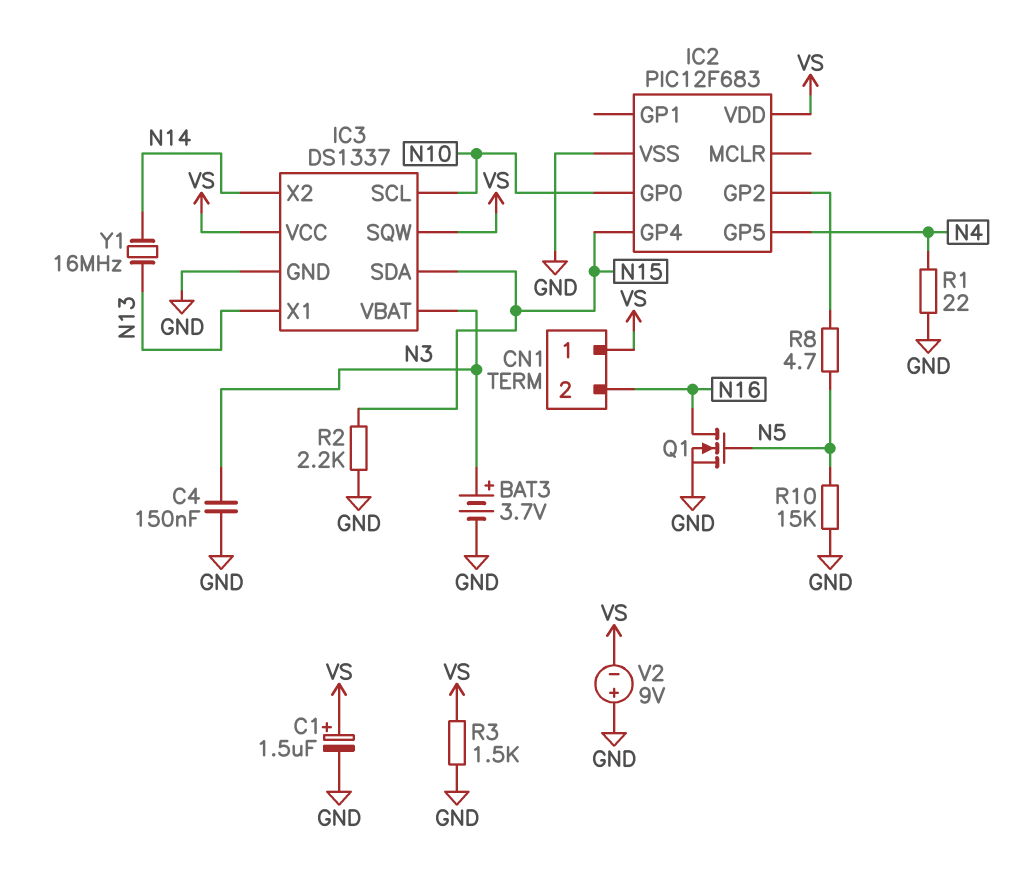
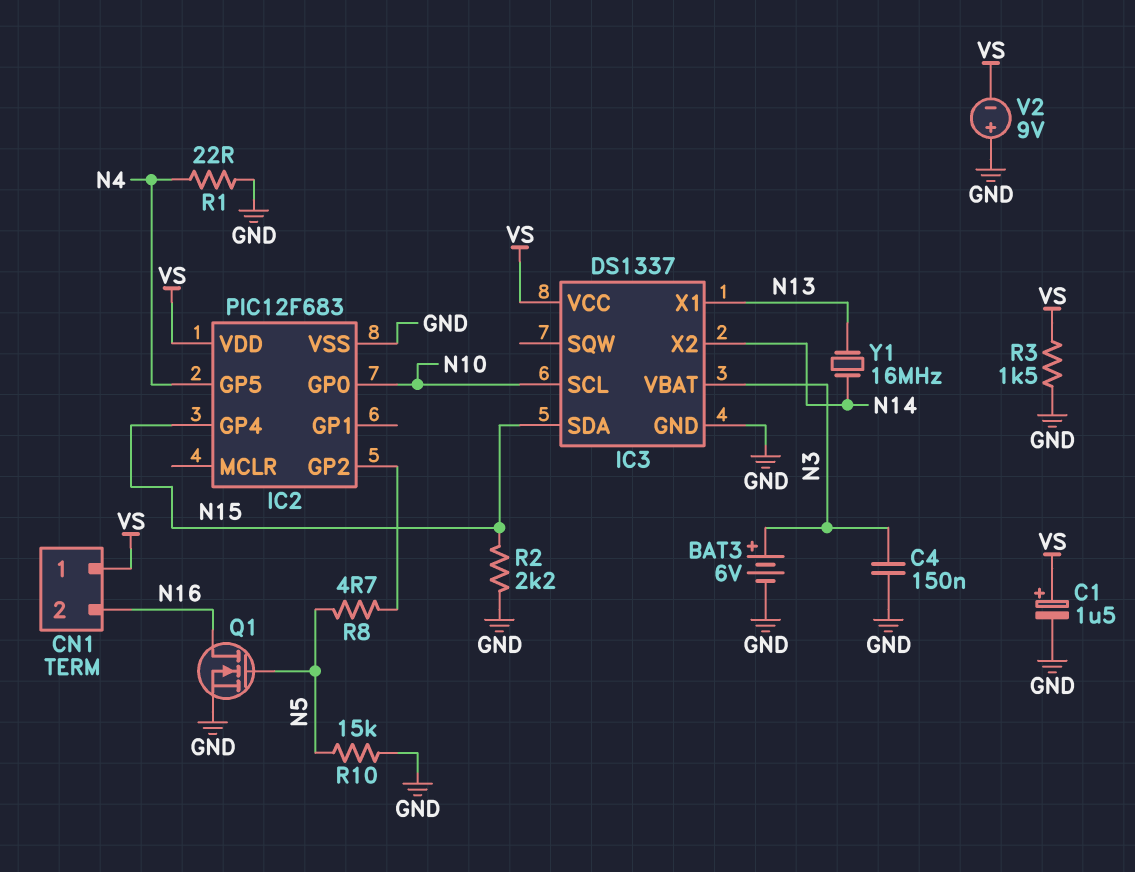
BAT3: 3.7V (plus N3, minus GND) -> 6V (plus N3, minus GND)
IC3 pin SQW: VS -> none

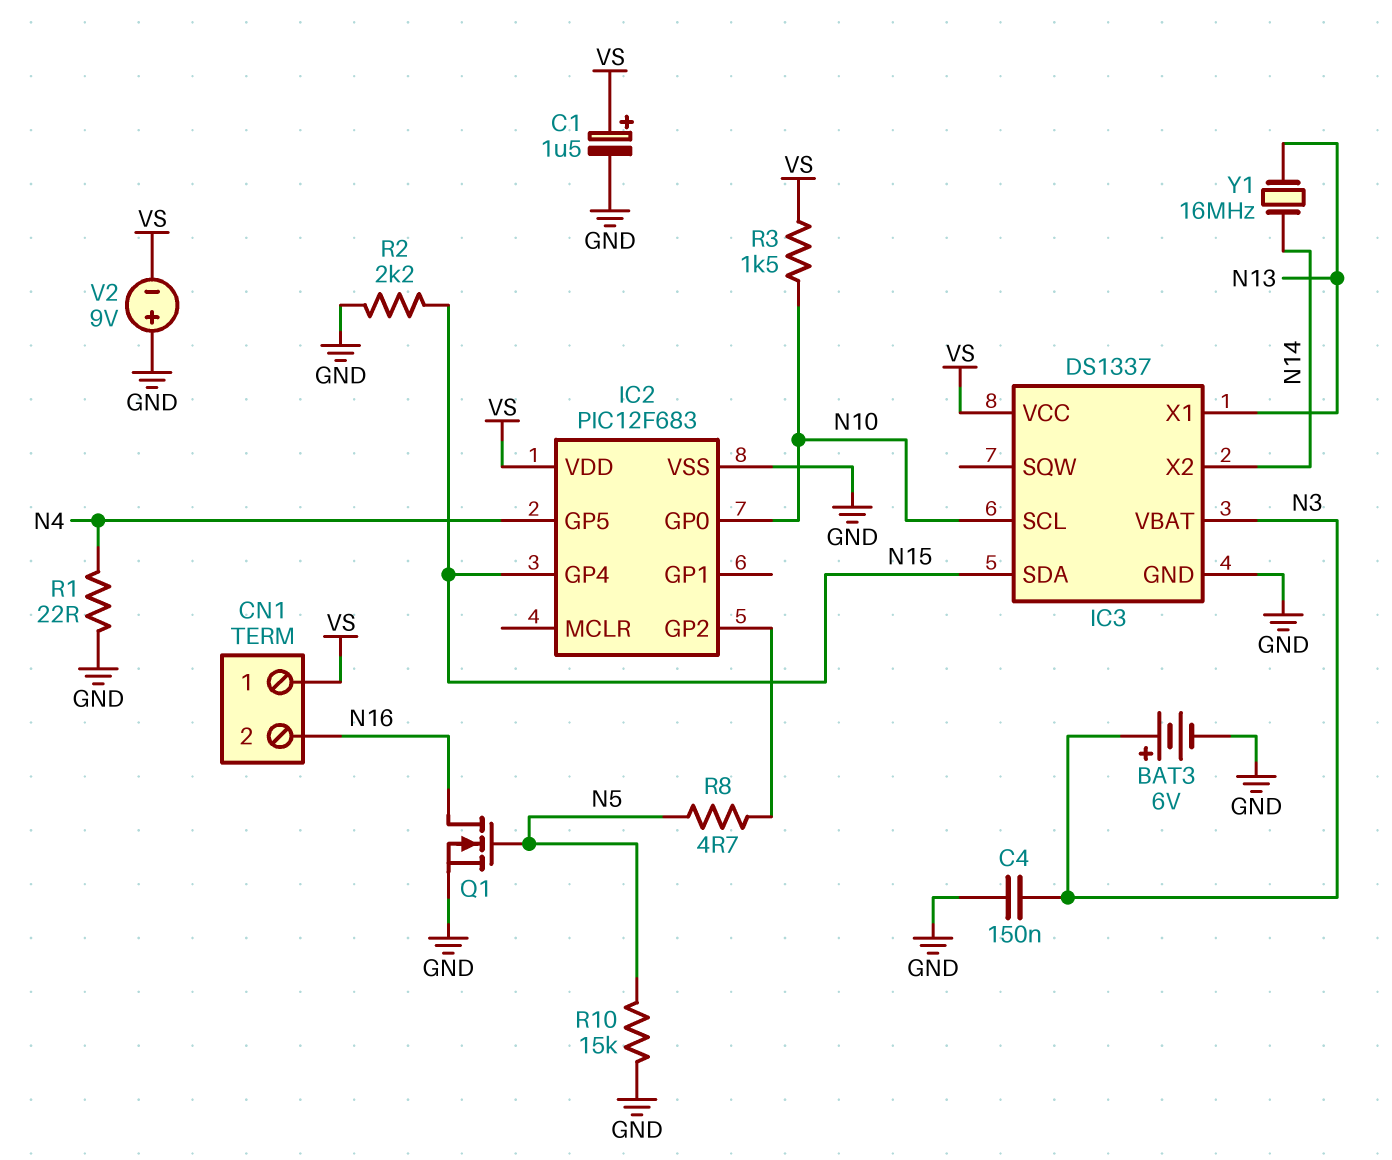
R3: 1.5k (GND, VS) -> 1.5k (N10, VS)

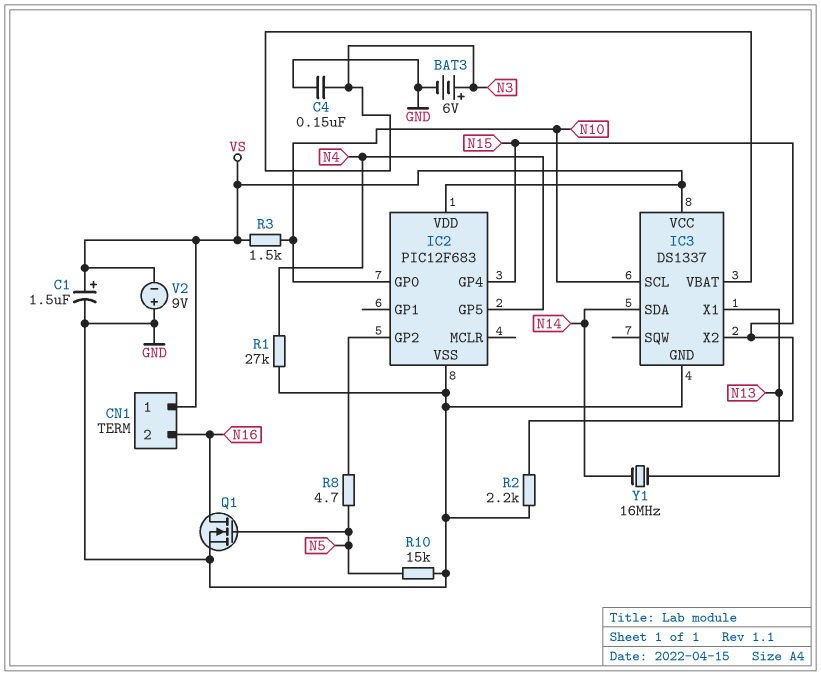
IC3 pin SDA: N15 -> N14
IC3 pin X2: N14 -> N15
R1: 22 (GND, N4) -> 27k (GND, N4)

